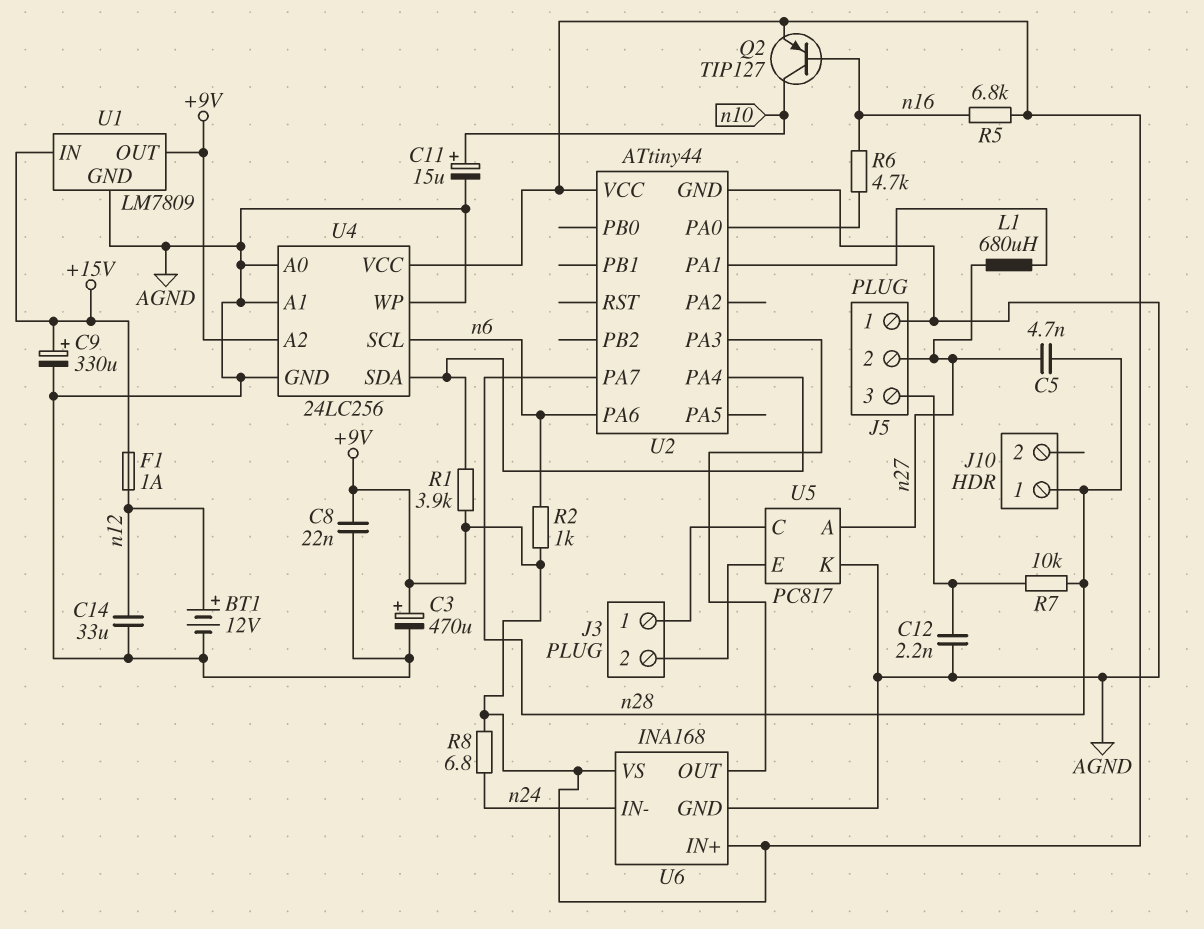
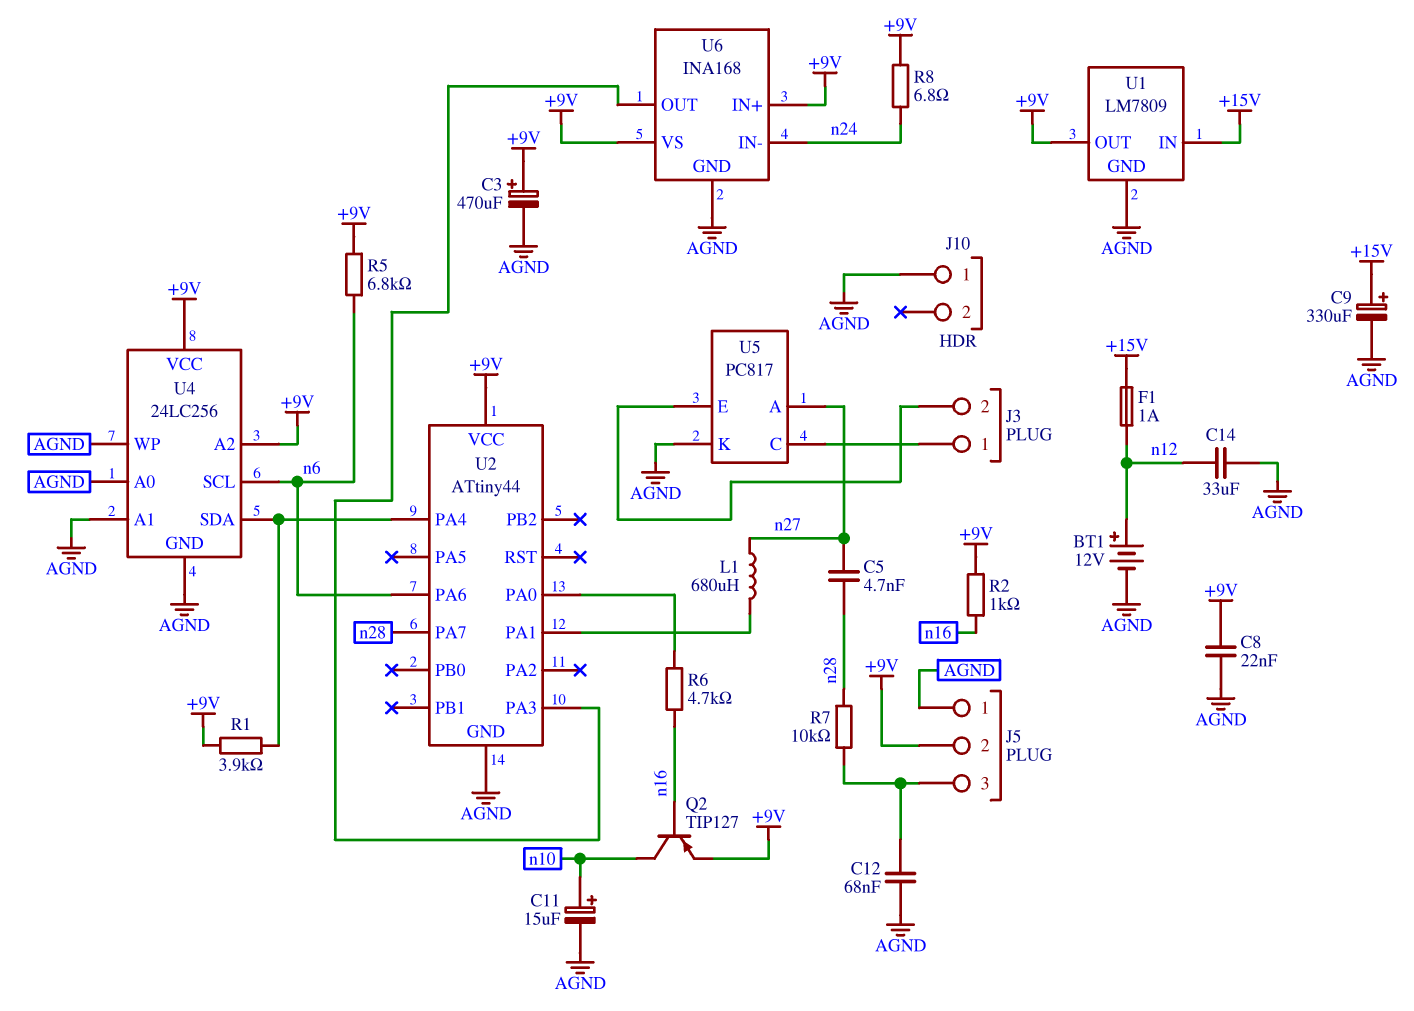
C12: 2.2nF (AGND, J5/3) -> 68nF (AGND, J5/3)
J5 pin 2: n27 -> +9V
J10 pin 1: n28 -> AGND
R2: 1k (+9V, n6) -> 1k (+9V, n16)
R5: 6.8k (+9V, n16) -> 6.8k (+9V, n6)

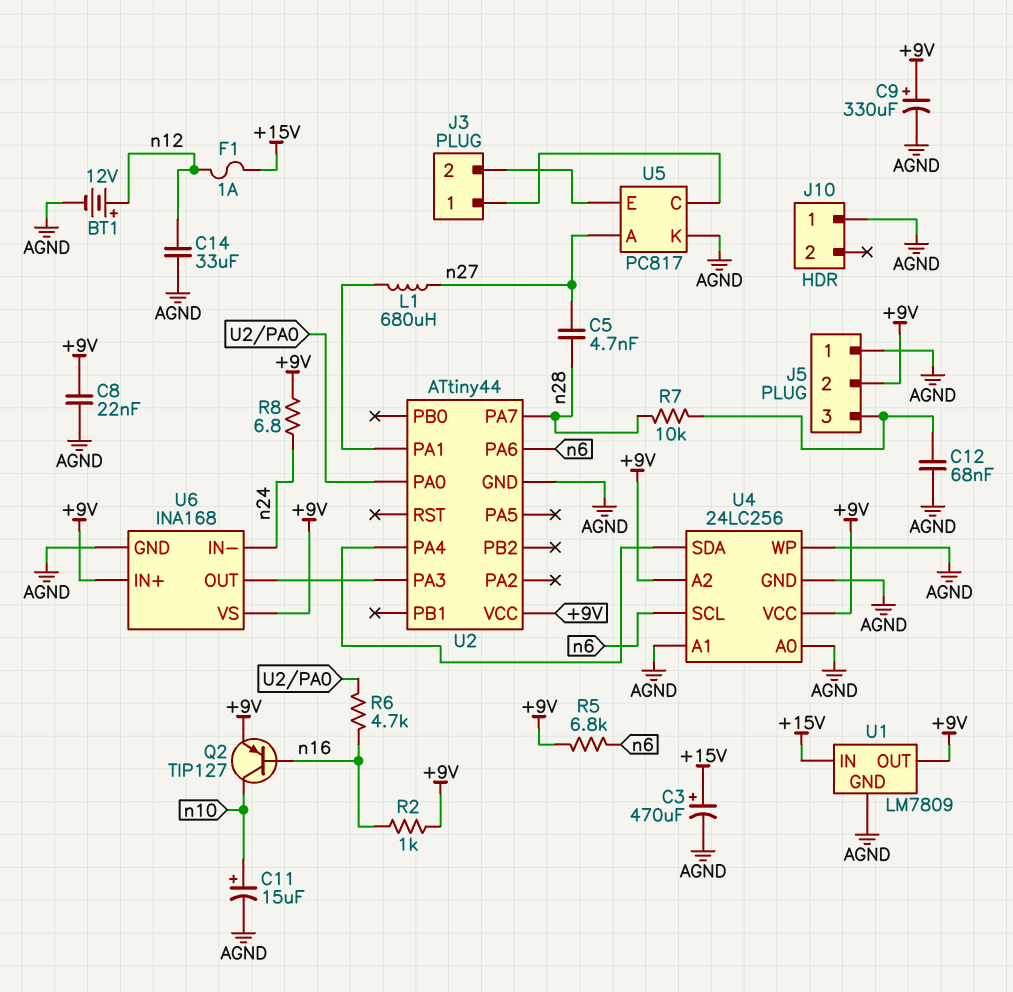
C3: 470uF (plus +9V, minus AGND) -> 470uF (plus +15V, minus AGND)
C9: 330uF (plus +15V, minus AGND) -> 330uF (plus +9V, minus AGND)
R1: 3.9k (+9V, U2/PA4) -> none

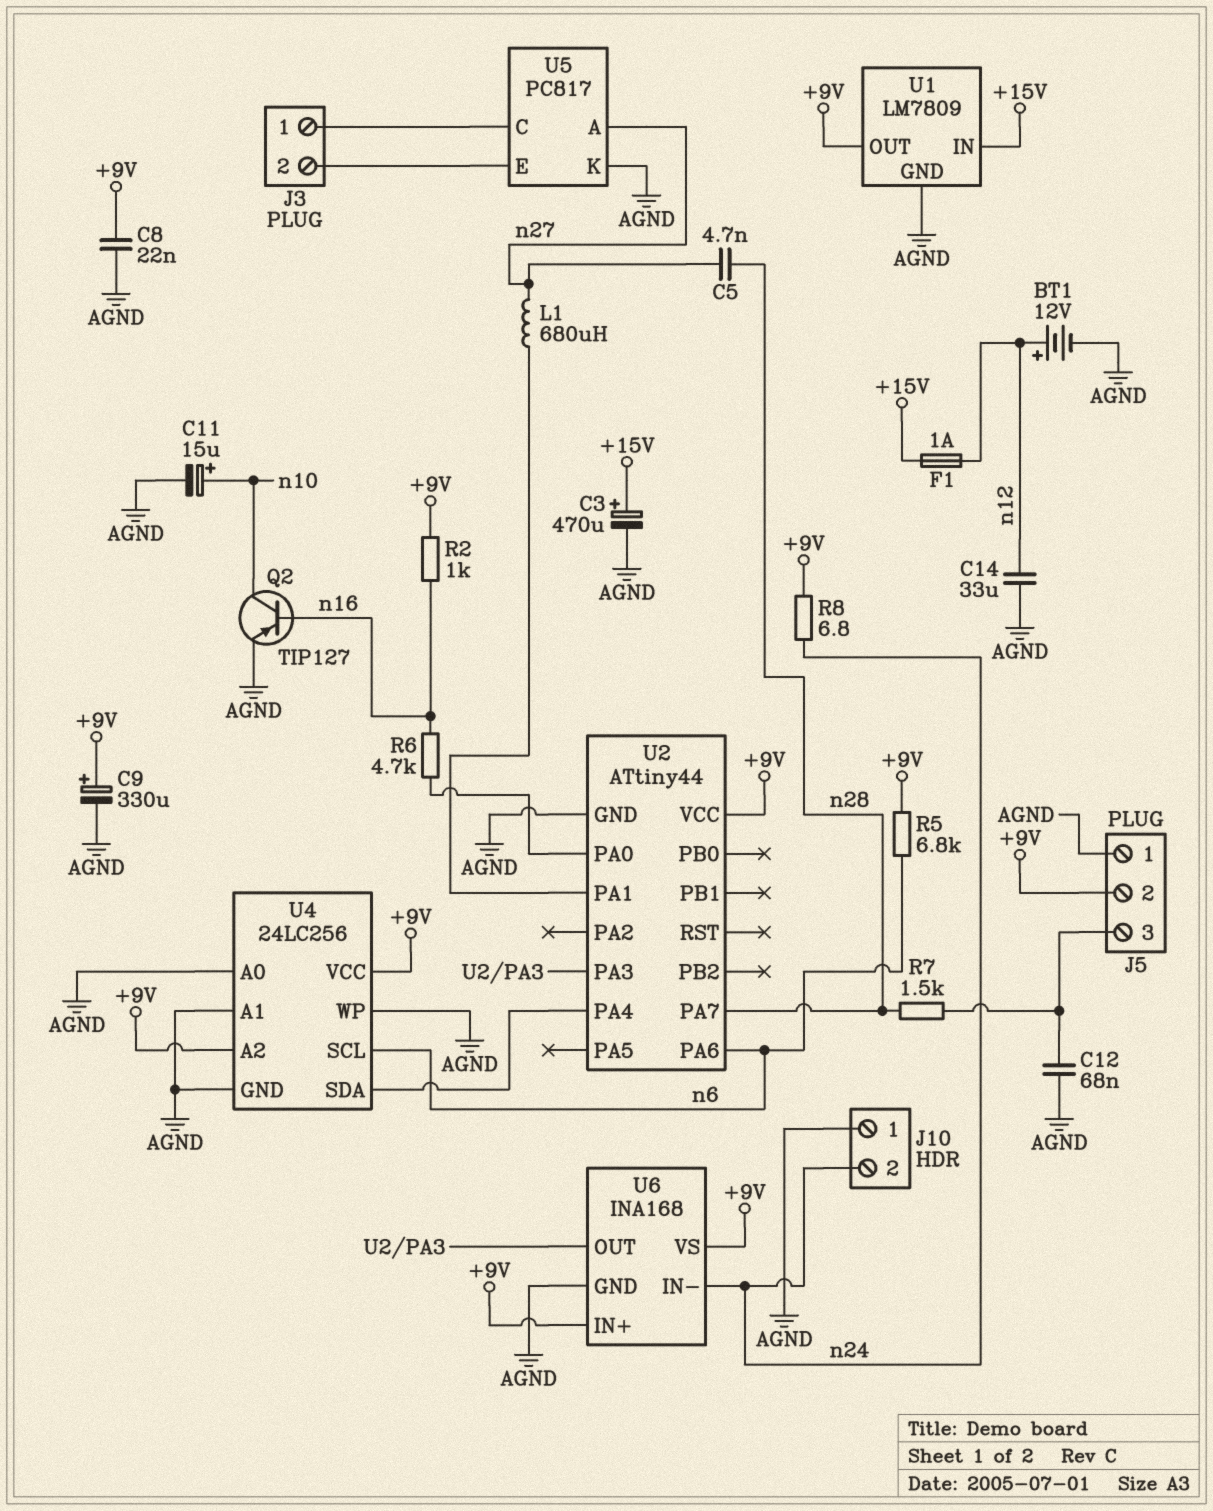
J10 pin 2: none -> n24
Q2: PNP TIP127 (B n16, C n10, E +9V) -> PNP TIP127 (B n16, C n10, E AGND)
R7: 10k (J5/3, n28) -> 1.5k (J5/3, n28)

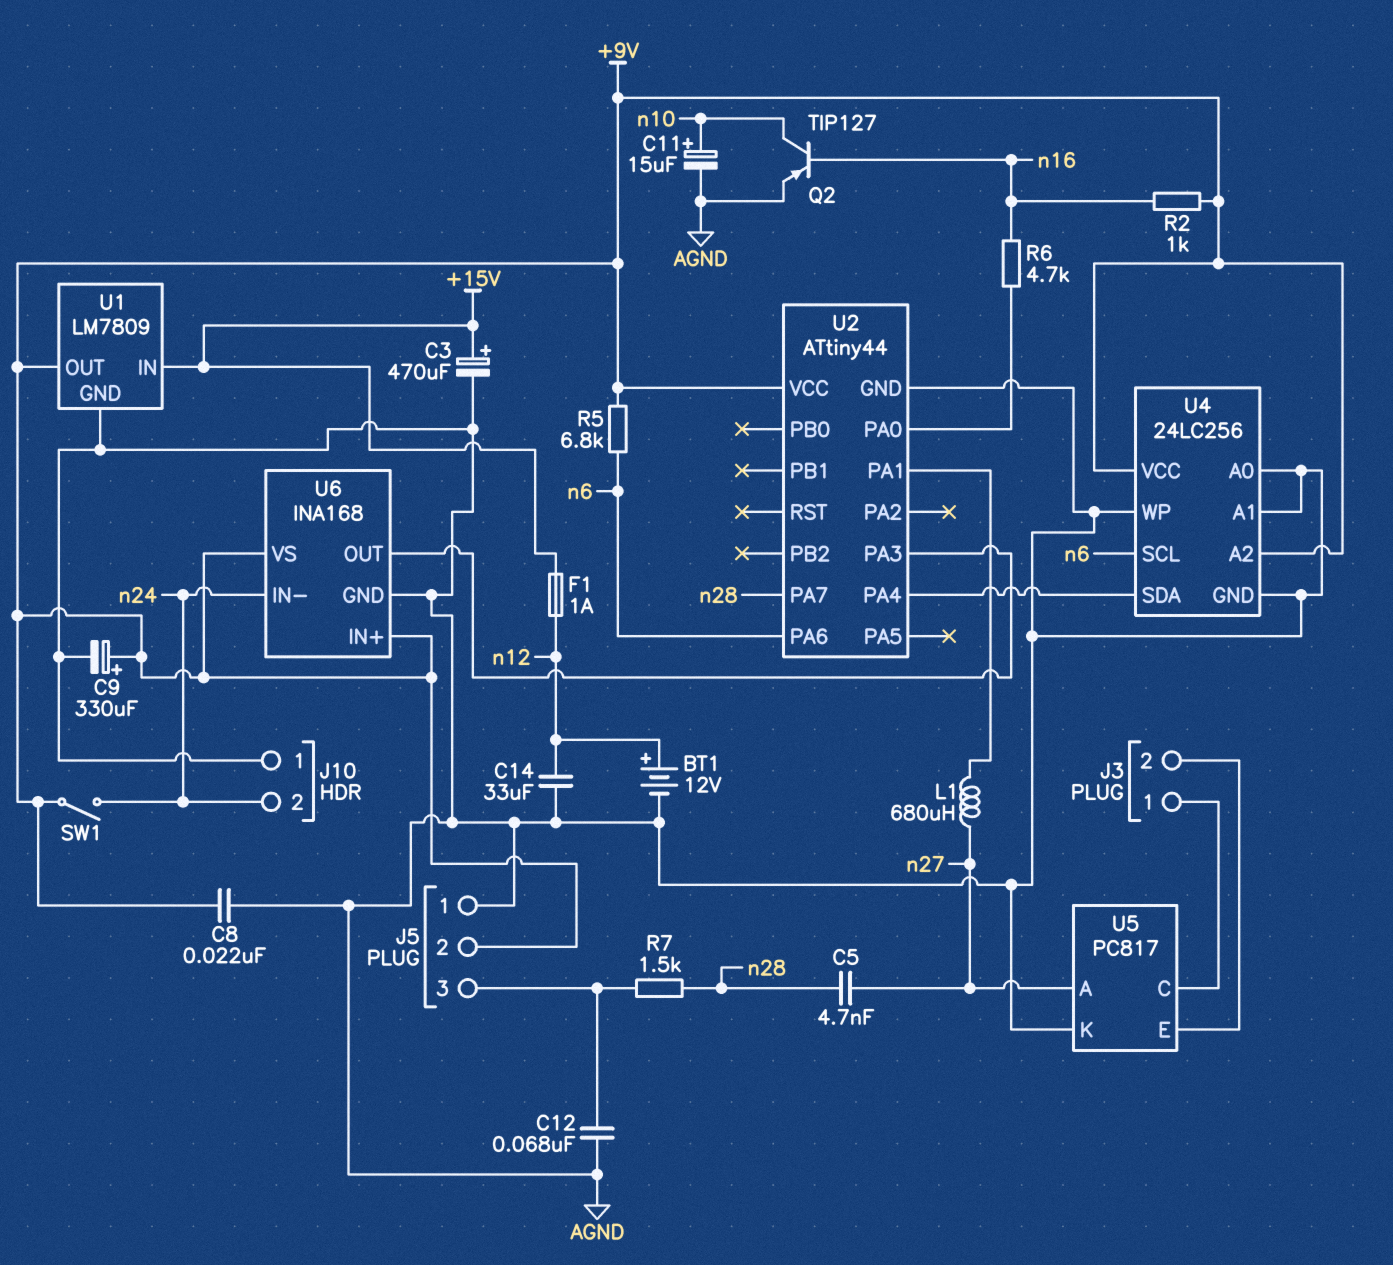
R8: 6.8 (+9V, n24) -> none
SW1: none -> switch (+9V, n24)

